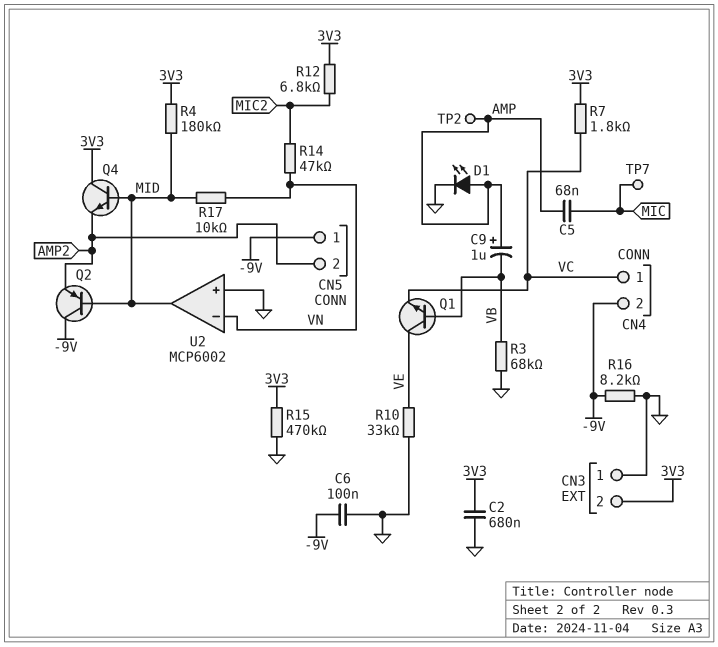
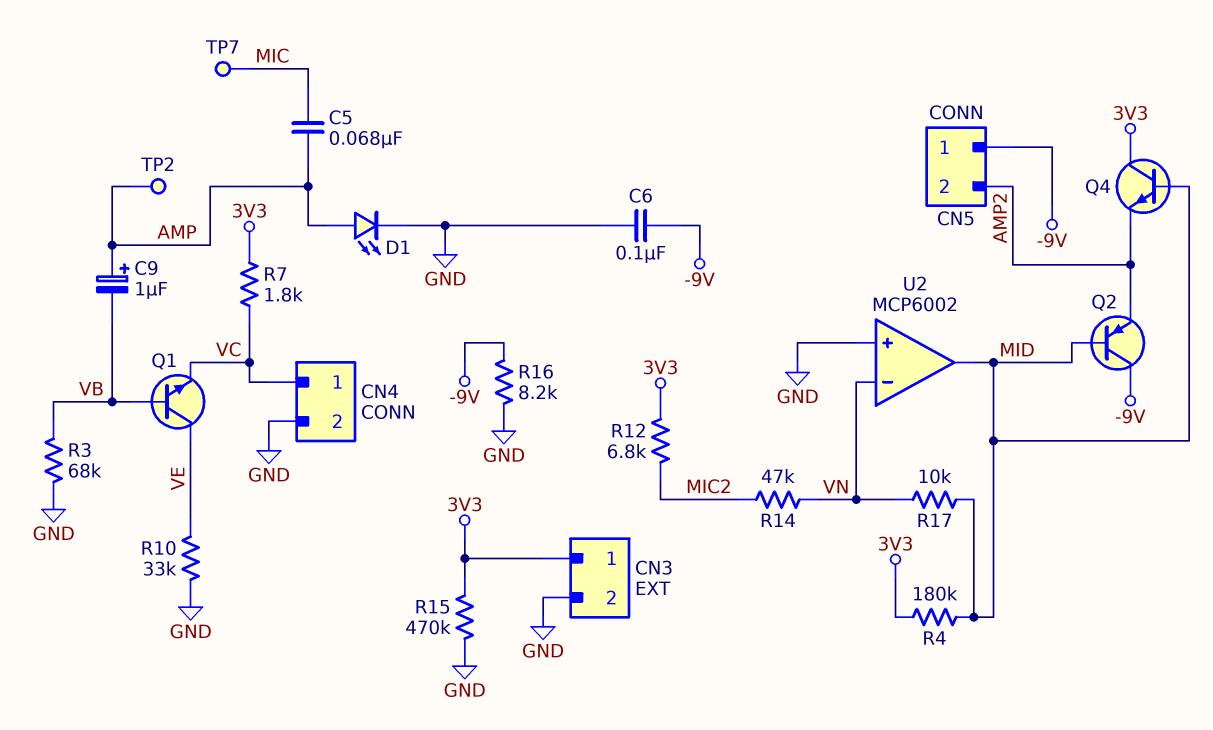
C2: 680nF (3V3, GND) -> none
CN3 pin 1: GND -> 3V3
CN3 pin 2: 3V3 -> GND
CN4 pin 2: -9V -> GND

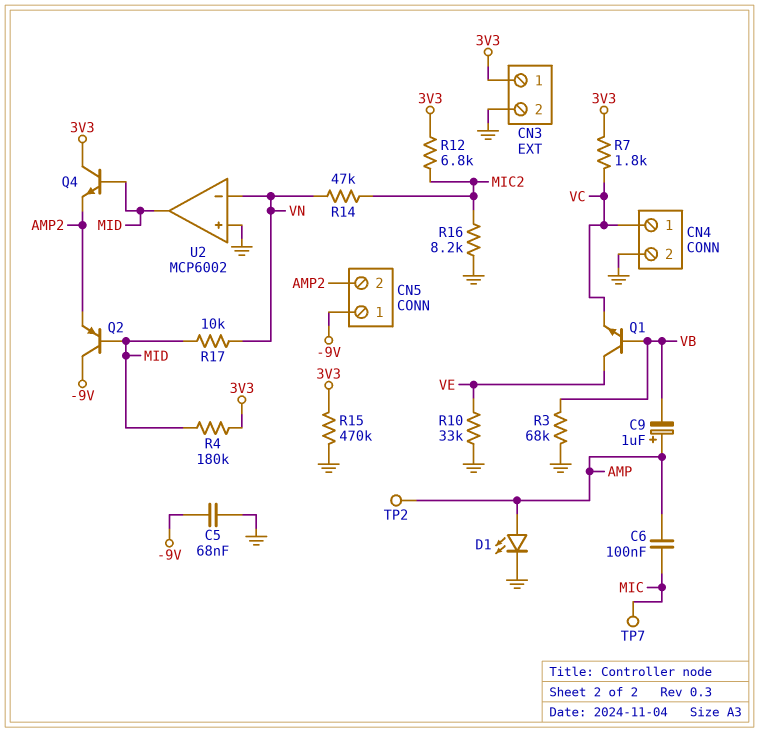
C5: 68nF (AMP, MIC) -> 68nF (-9V, GND)
C6: 100nF (-9V, GND) -> 100nF (AMP, MIC)
R16: 8.2k (-9V, GND) -> 8.2k (GND, MIC2)

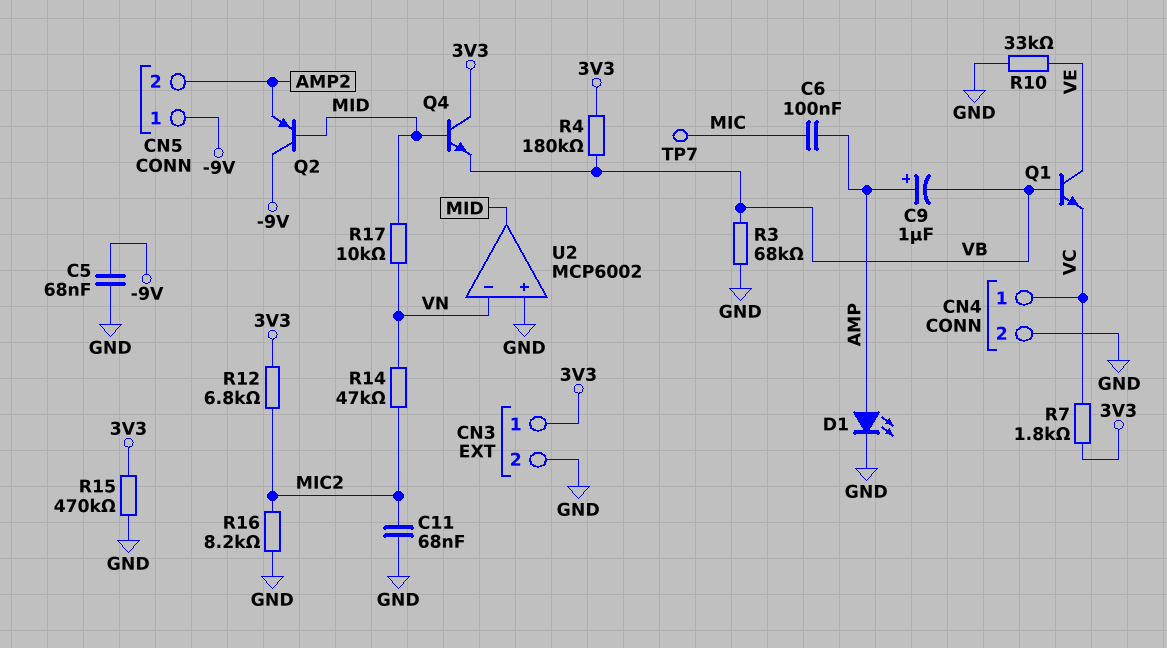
C11: none -> 68nF (GND, MIC2)
Q4: NPN (B MID, C 3V3, E AMP2) -> NPN (B MID, C 3V3, E VB)
R4: 180k (3V3, MID) -> 180k (3V3, VB)
TP2: test point (AMP) -> none

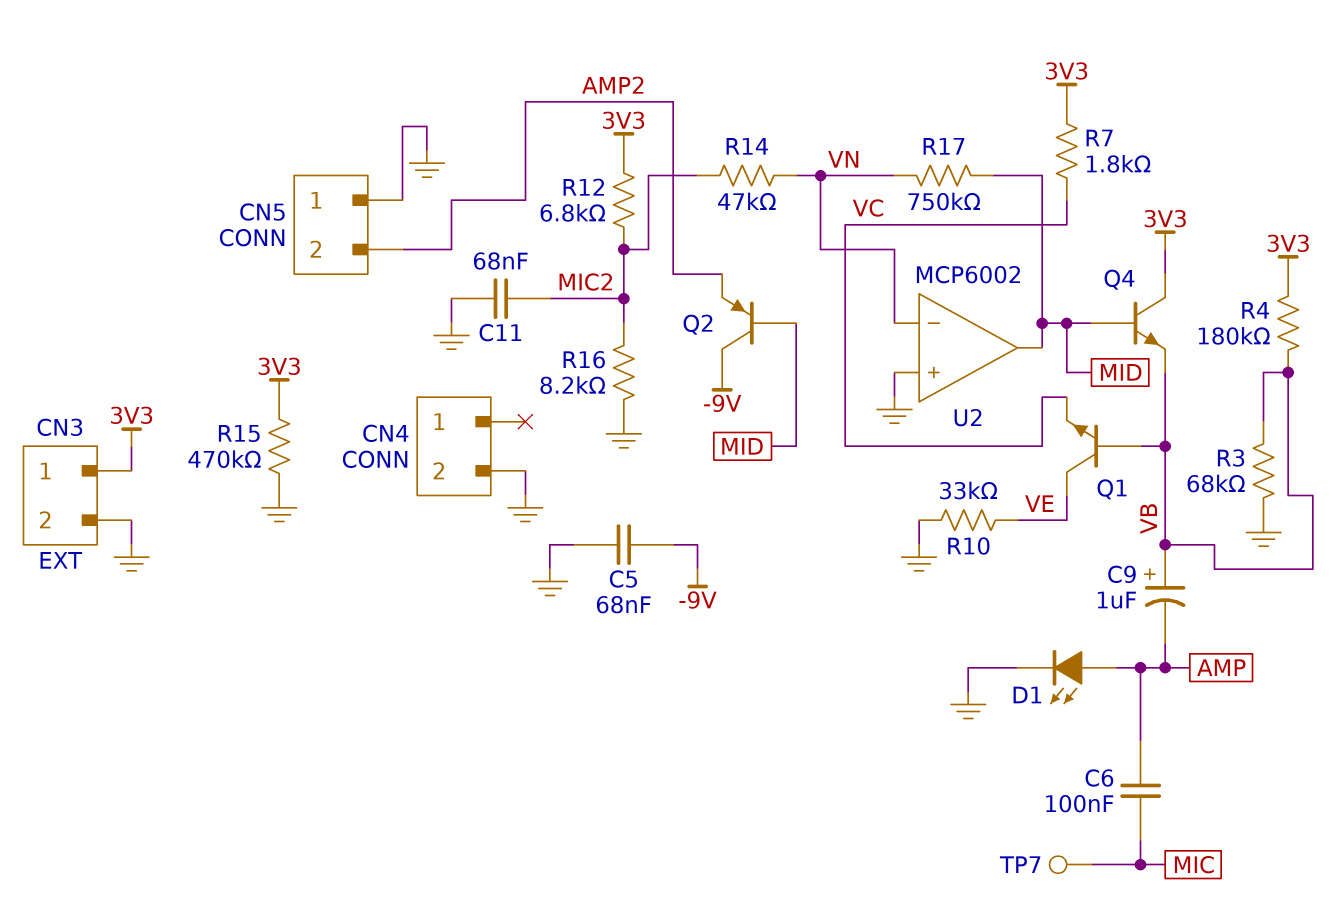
C9: 1uF (plus AMP, minus VB) -> 1uF (plus VB, minus AMP)
CN4 pin 1: VC -> none
CN5 pin 1: -9V -> GND
R17: 10k (MID, VN) -> 750k (MID, VN)

